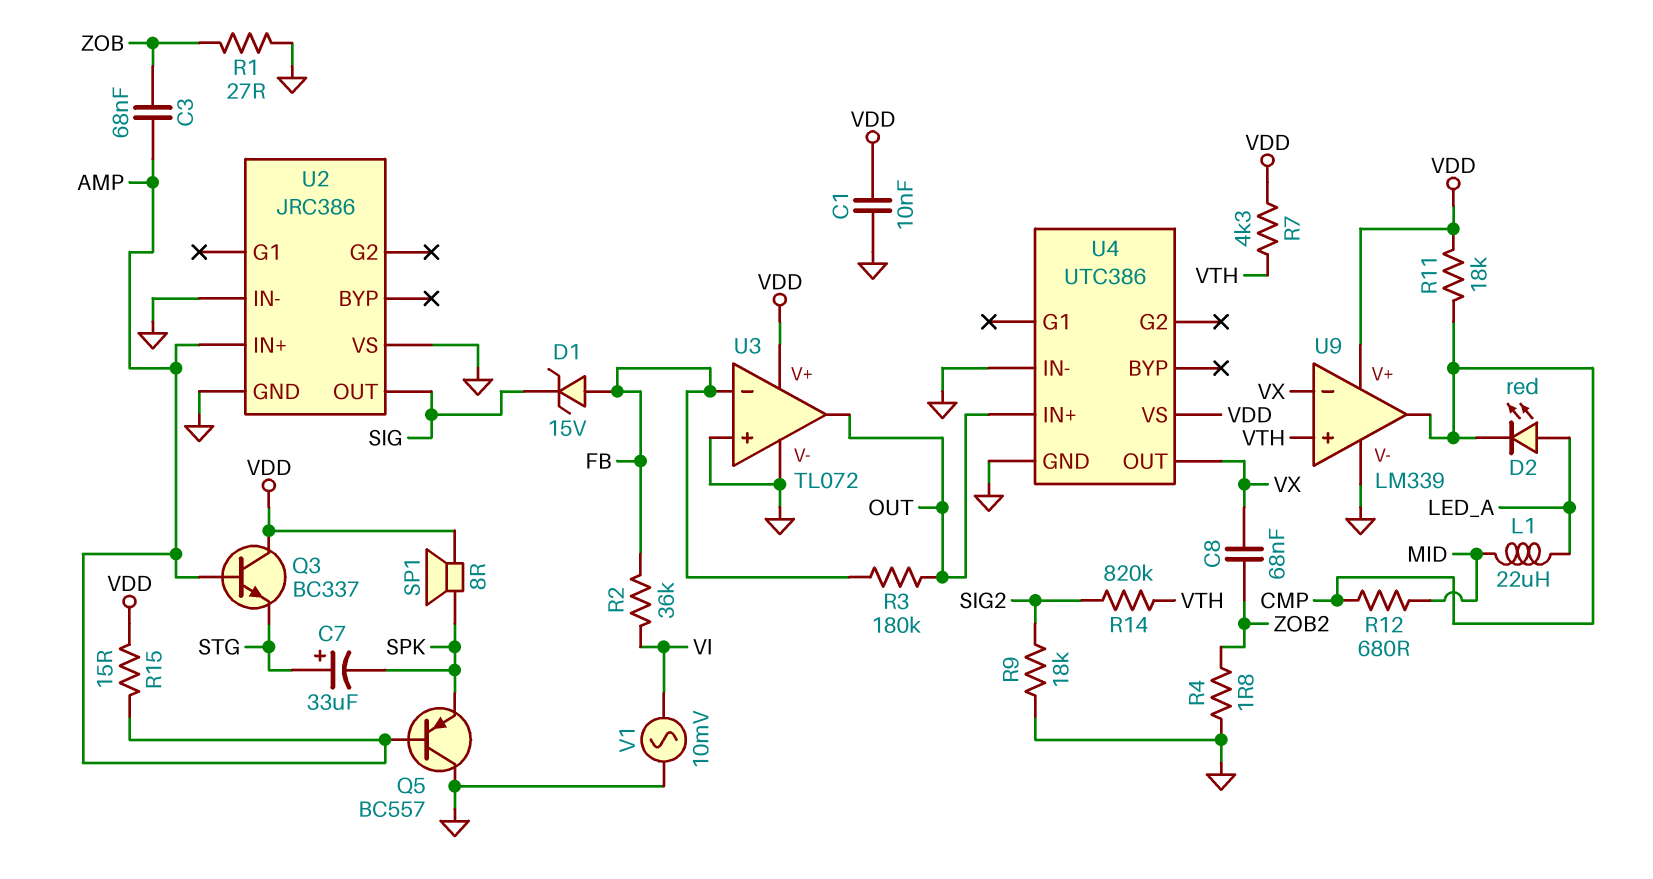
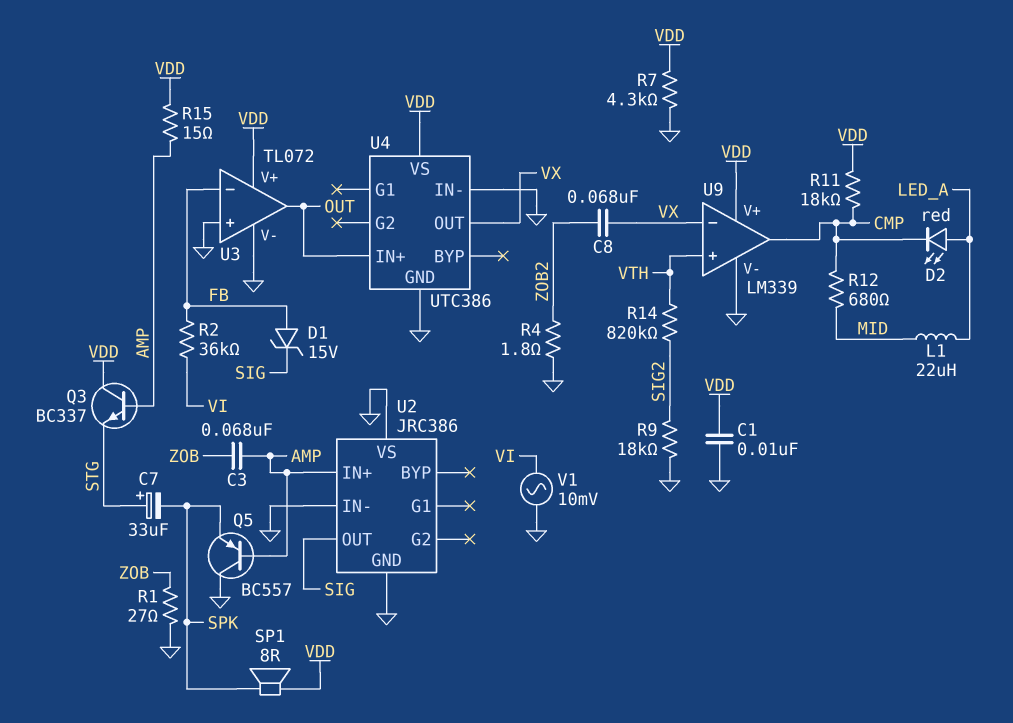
R3: 180k (FB, OUT) -> none
R7: 4.3k (VDD, VTH) -> 4.3k (GND, VDD)

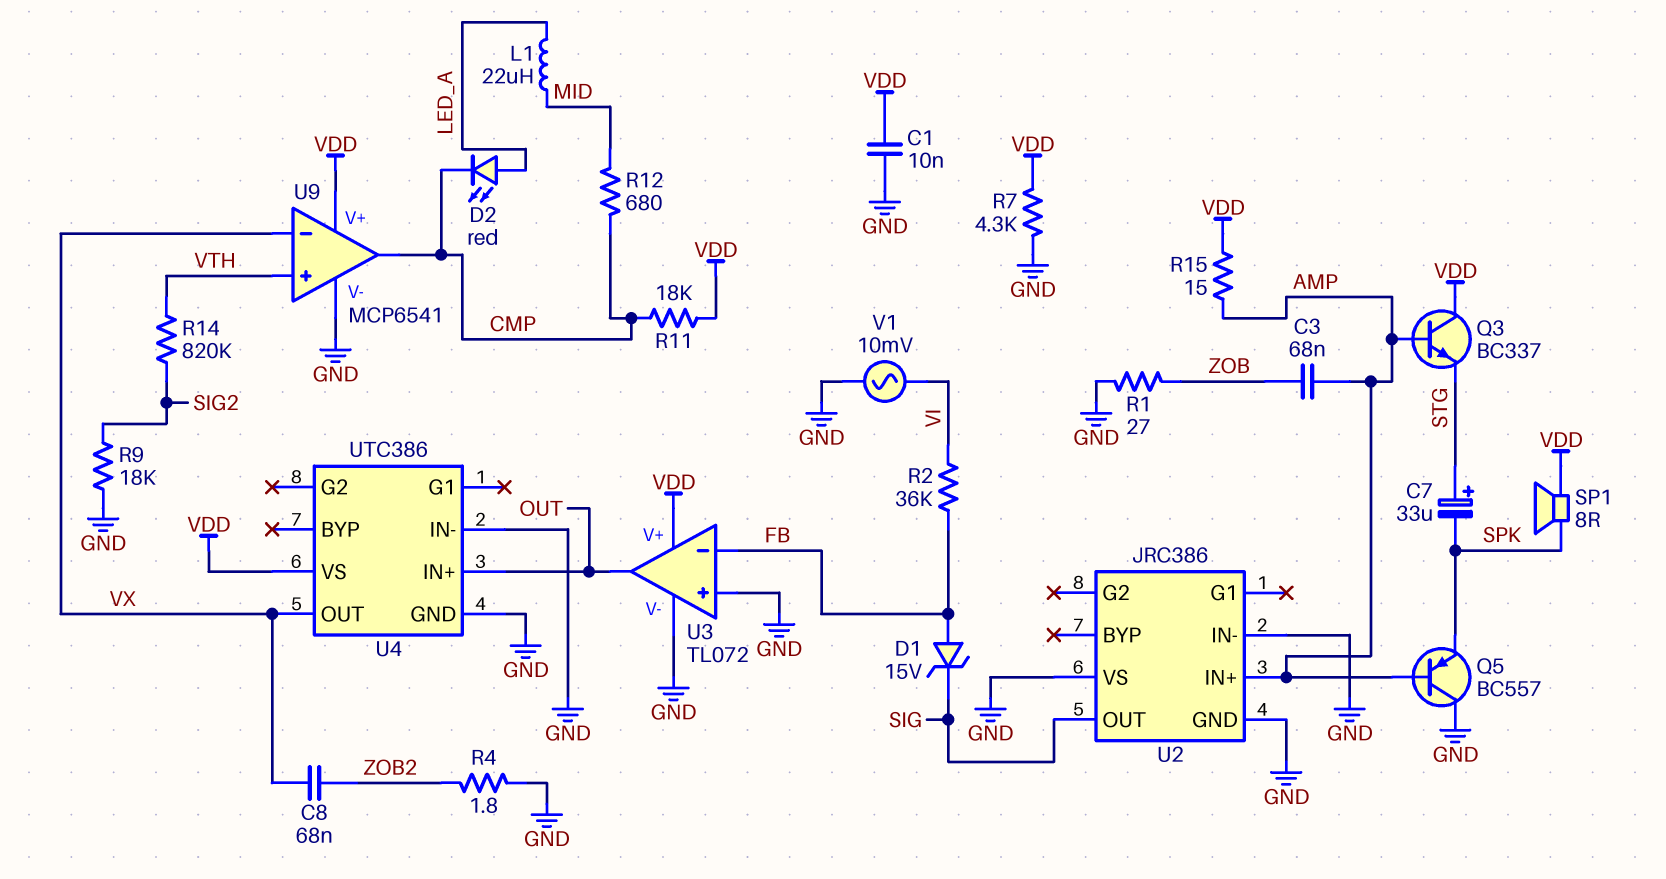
U9: LM339 -> MCP6541

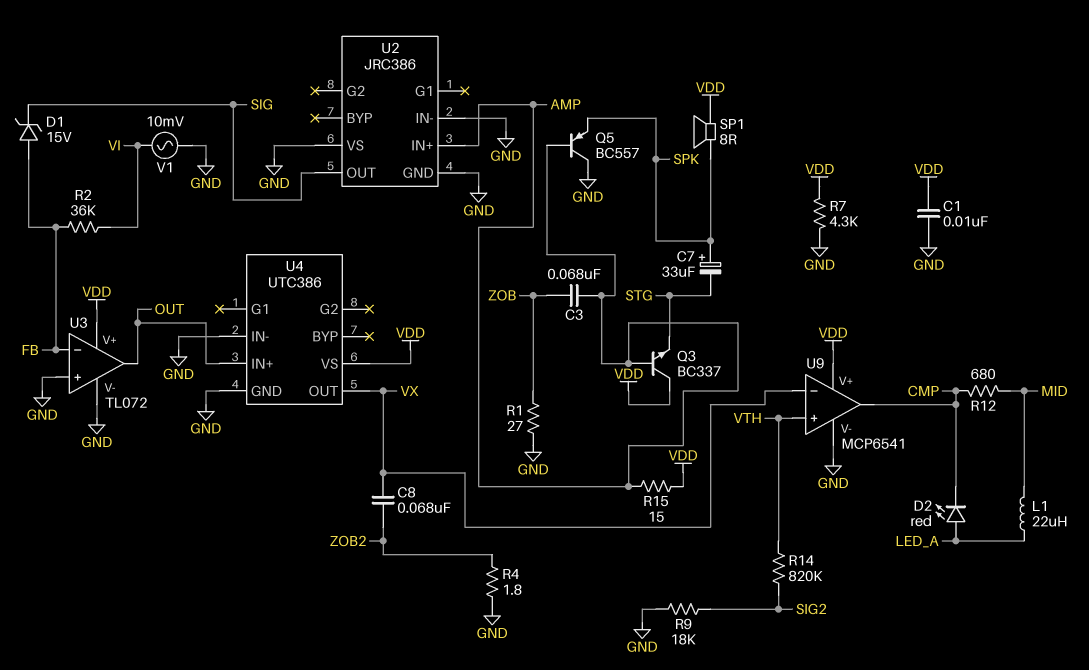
C7: 33uF (plus STG, minus SPK) -> 33uF (plus SPK, minus STG)
R11: 18k (CMP, VDD) -> none

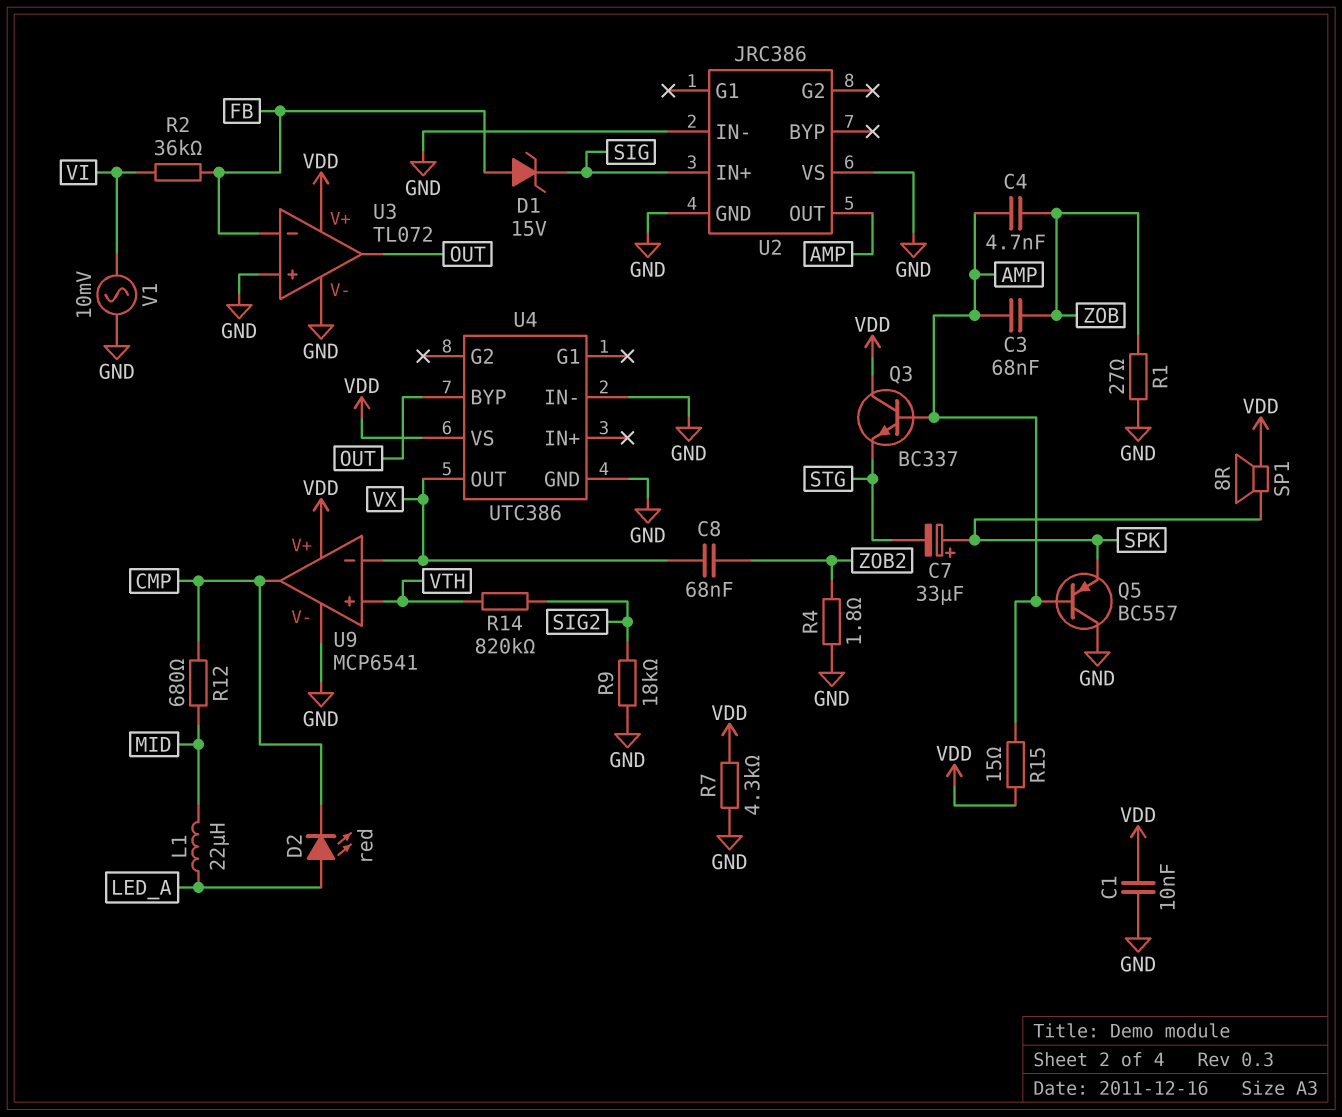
C4: none -> 4.7nF (AMP, ZOB)
U2 pin IN+: AMP -> SIG
U2 pin OUT: SIG -> AMP
U4 pin BYP: none -> OUT
U4 pin IN+: OUT -> none

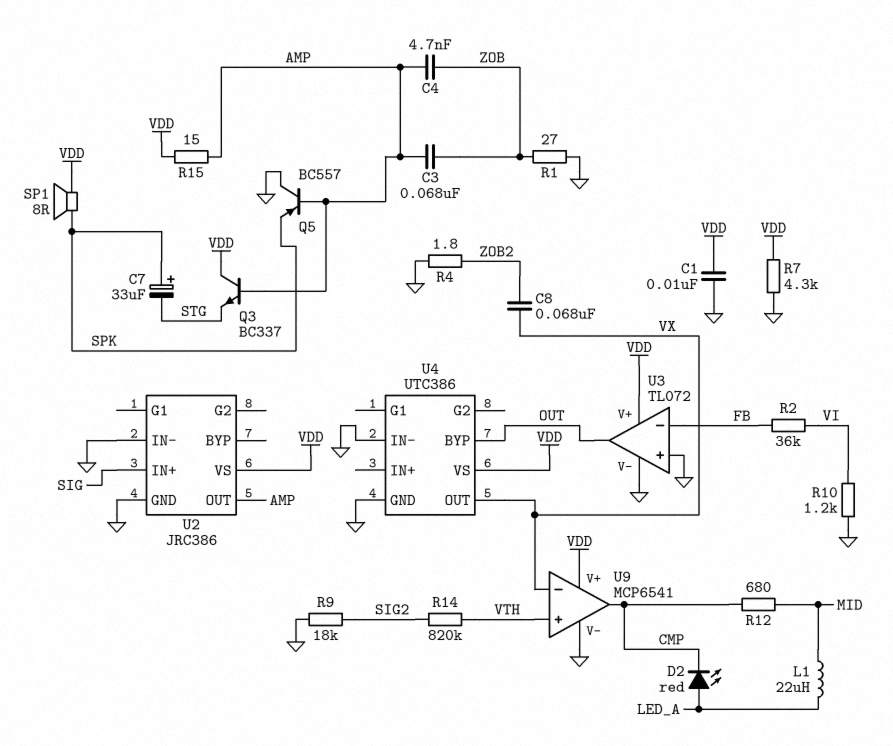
D1: zener 15V (A FB, K SIG) -> none
R10: none -> 1.2k (GND, VI)
U2 pin VS: GND -> VDD
V1: AC 10mV (GND, VI) -> none

